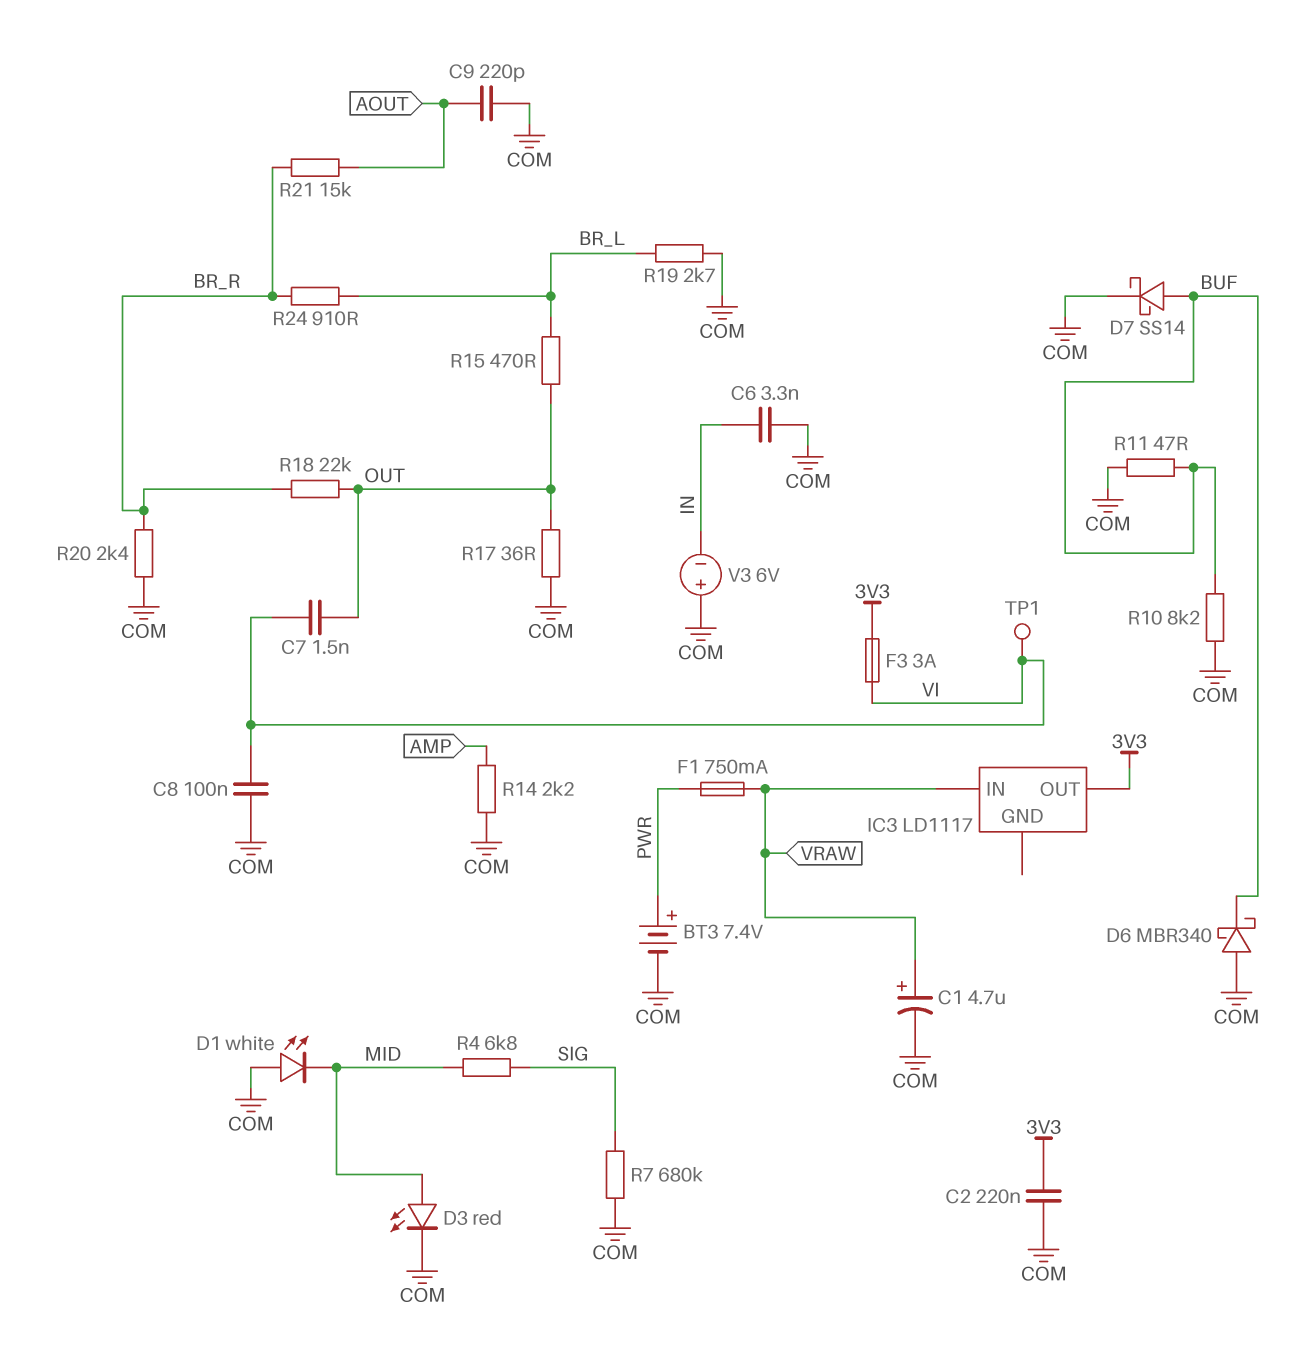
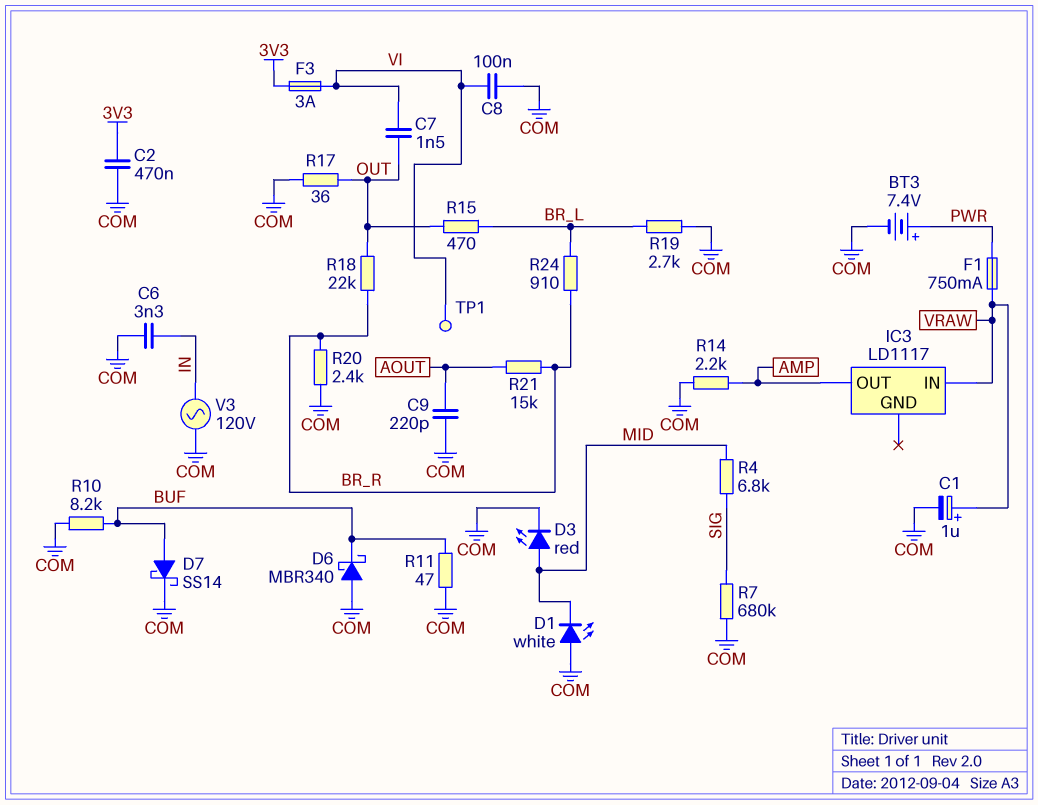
C1: 4.7uF (plus VRAW, minus COM) -> 1uF (plus VRAW, minus COM)
C2: 220nF (3V3, COM) -> 470nF (3V3, COM)
IC3 pin OUT: 3V3 -> AMP
V3: 6V (plus COM, minus IN) -> AC 120V (COM, IN)

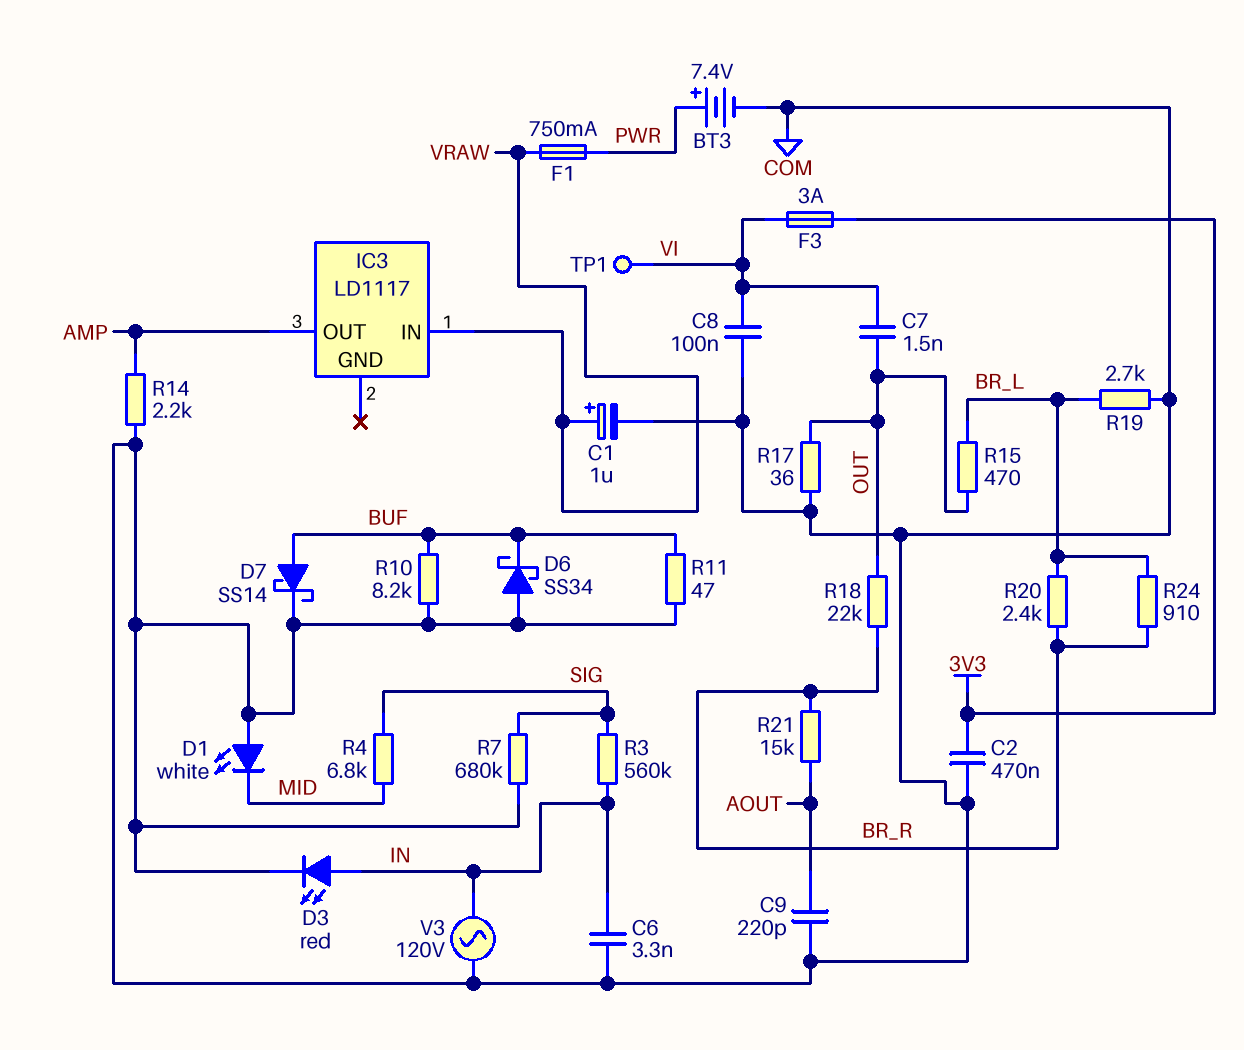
D3: LED red (A MID, K COM) -> LED red (A IN, K COM)
D6: schottky MBR340 (A COM, K BUF) -> schottky SS34 (A COM, K BUF)
R3: none -> 560k (IN, SIG)
R20: 2.4k (BR_R, COM) -> 2.4k (BR_L, BR_R)

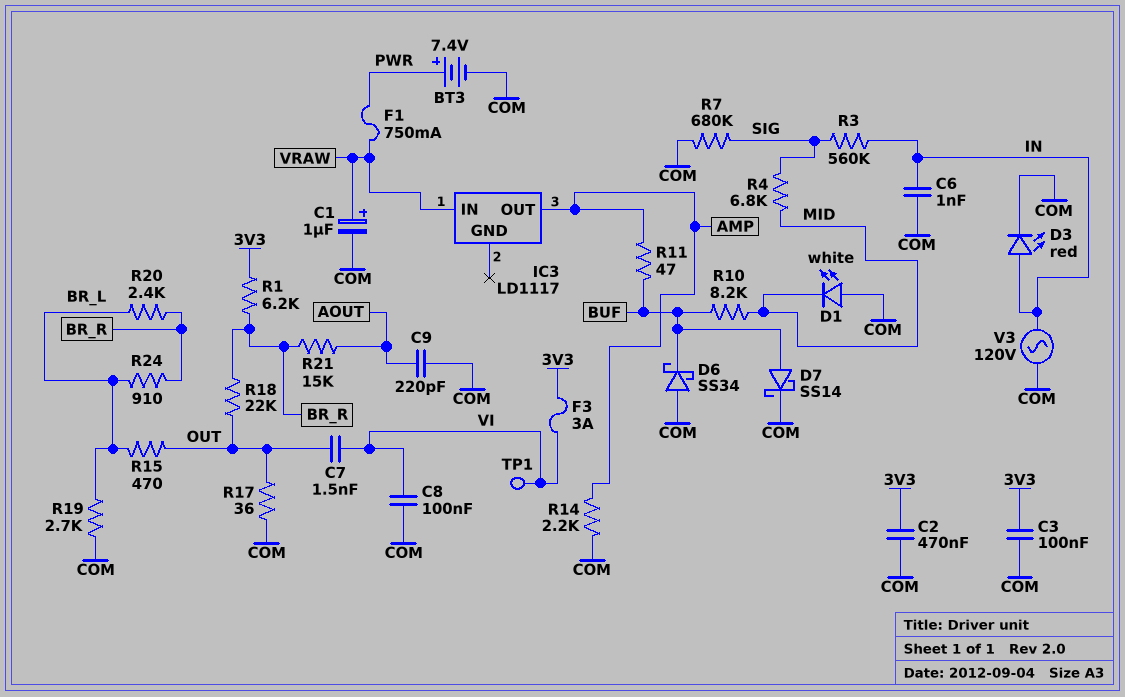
C3: none -> 100nF (3V3, COM)
C6: 3.3nF (COM, IN) -> 1nF (COM, IN)
R1: none -> 6.2k (3V3, BR_R)
R10: 8.2k (BUF, COM) -> 8.2k (BUF, MID)
R11: 47 (BUF, COM) -> 47 (AMP, BUF)

